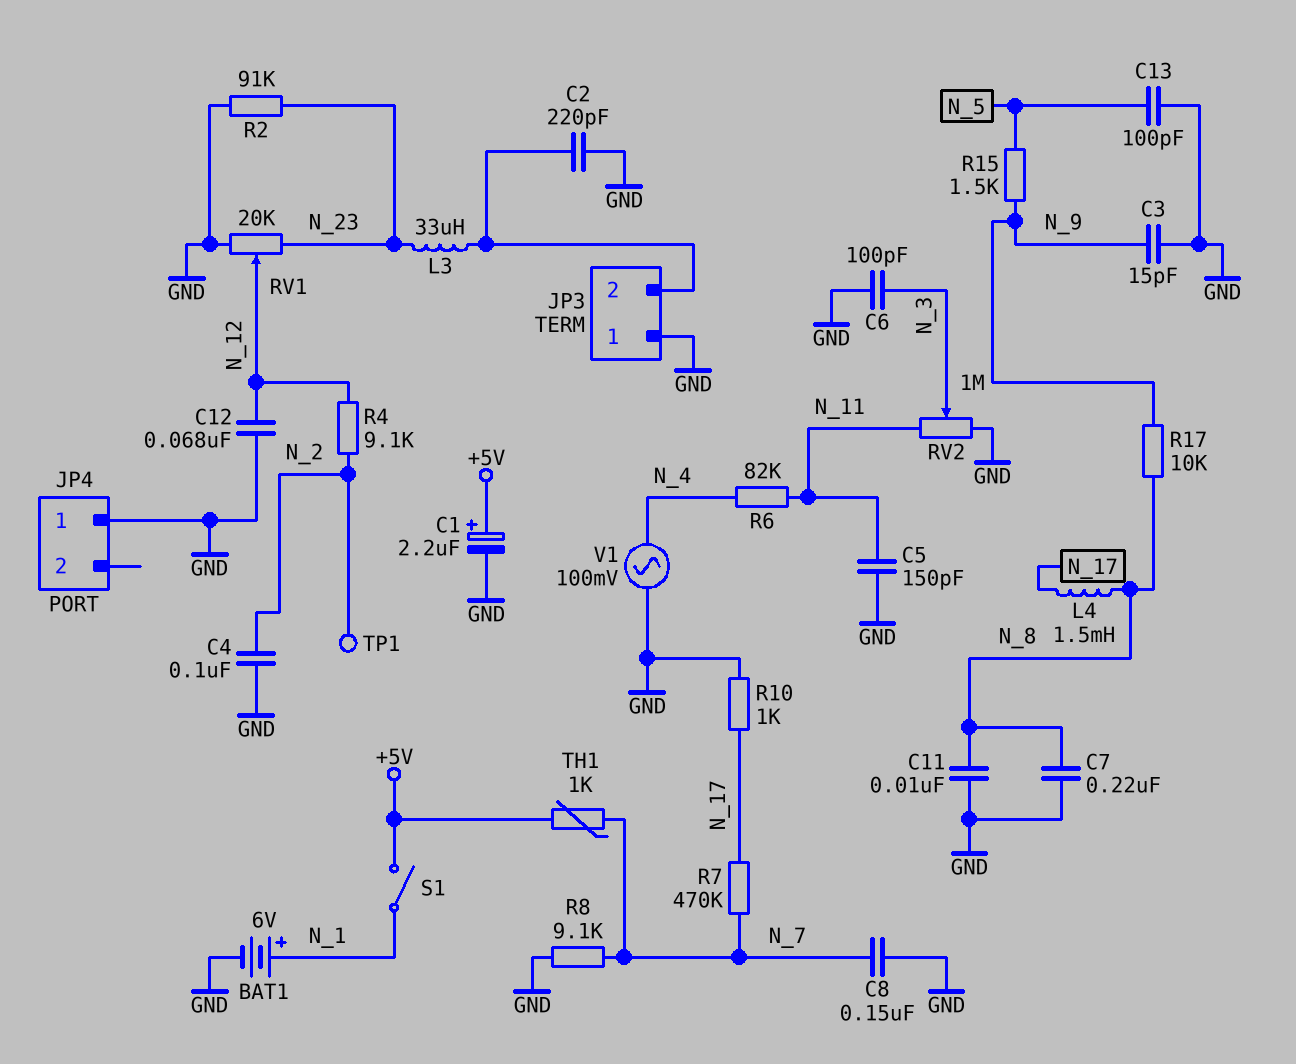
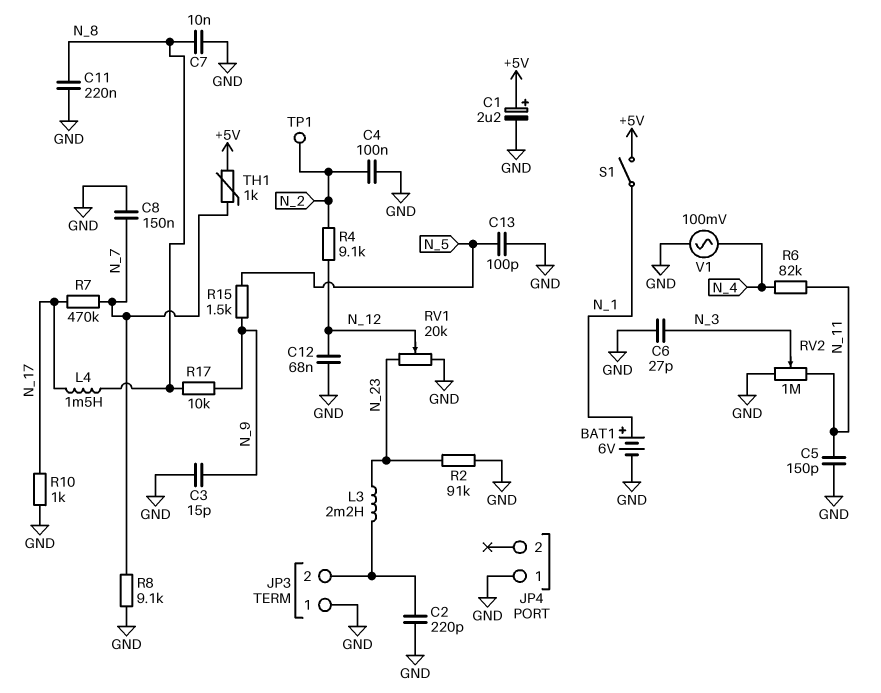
C6: 100pF (GND, N_3) -> 27pF (GND, N_3)
C7: 220nF (GND, N_8) -> 10nF (GND, N_8)
C11: 10nF (GND, N_8) -> 220nF (GND, N_8)
L3: 33uH (JP3/2, N_23) -> 2.2mH (JP3/2, N_23)

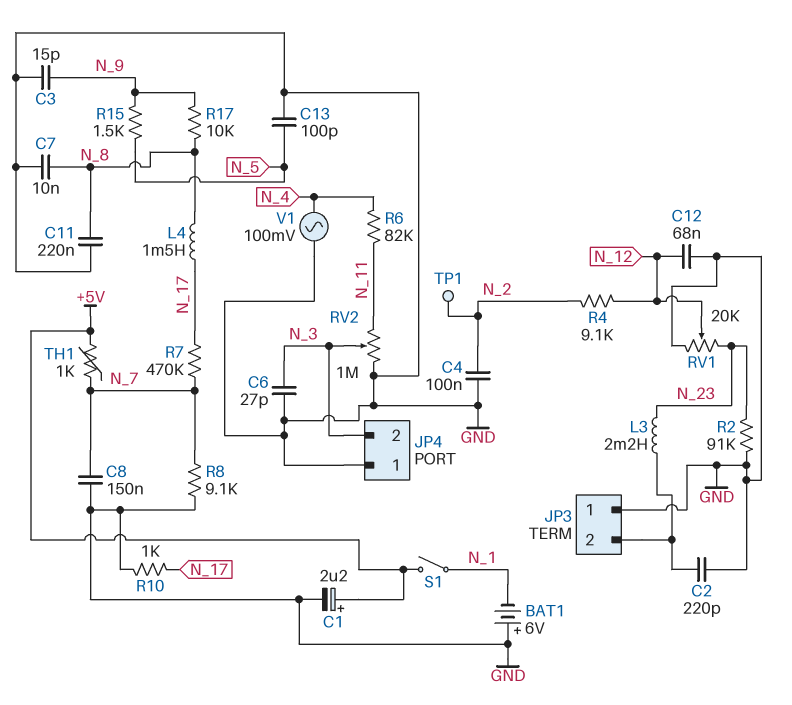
BAT1: 6V (plus N_1, minus GND) -> 6V (plus GND, minus N_1)
C5: 150pF (GND, N_11) -> none
JP4 pin 2: none -> N_3

